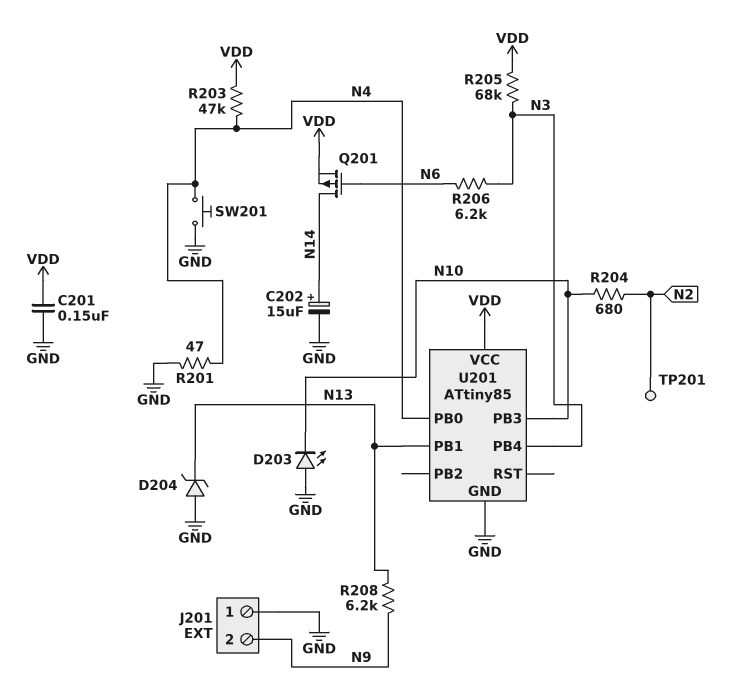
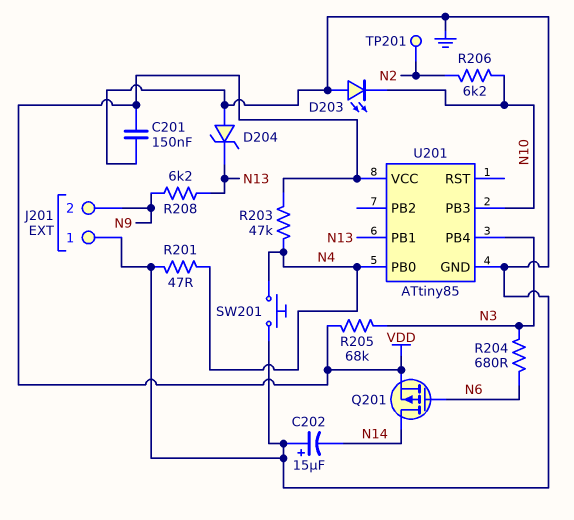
C202: 15uF (plus N14, minus GND) -> 15uF (plus GND, minus N14)
R204: 680 (N2, N10) -> 680 (N3, N6)
R206: 6.2k (N3, N6) -> 6.2k (N2, N10)

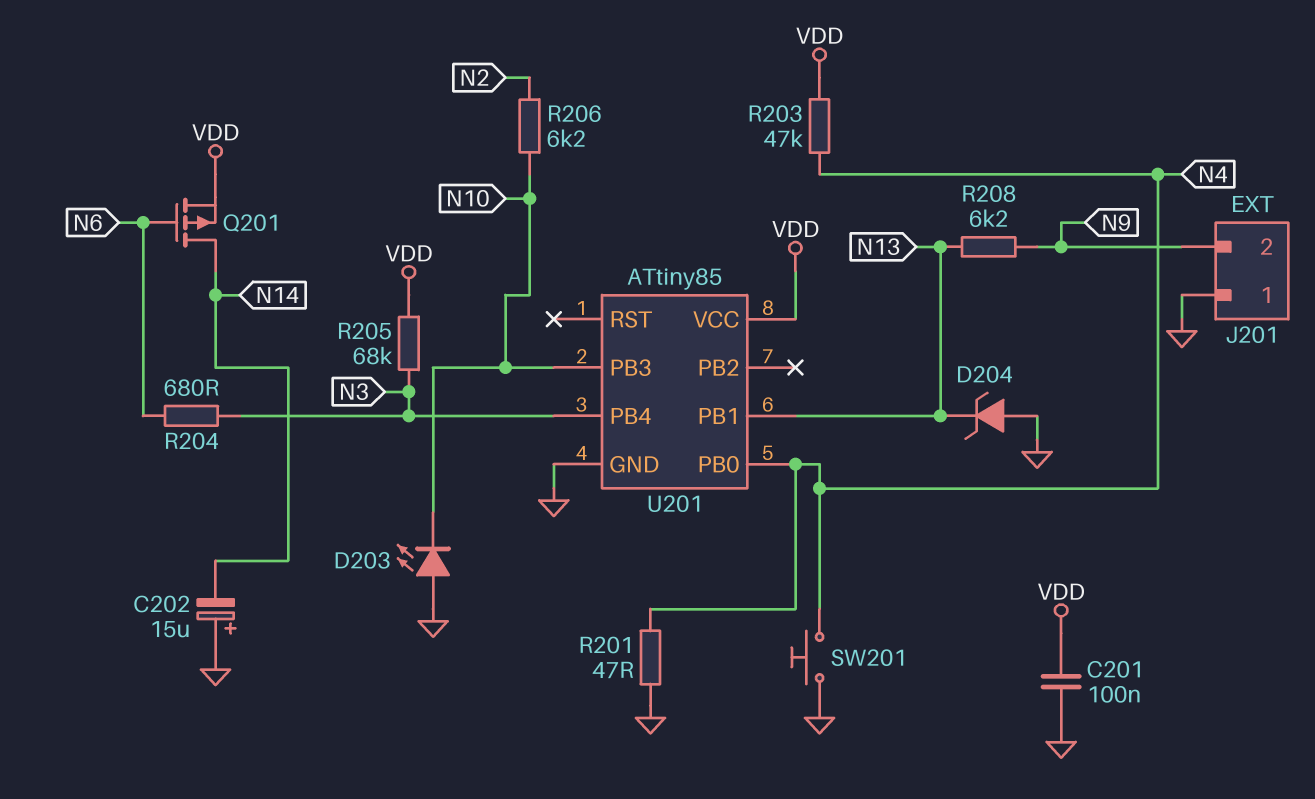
C201: 150nF (GND, VDD) -> 100nF (GND, VDD)
TP201: test point (N2) -> none

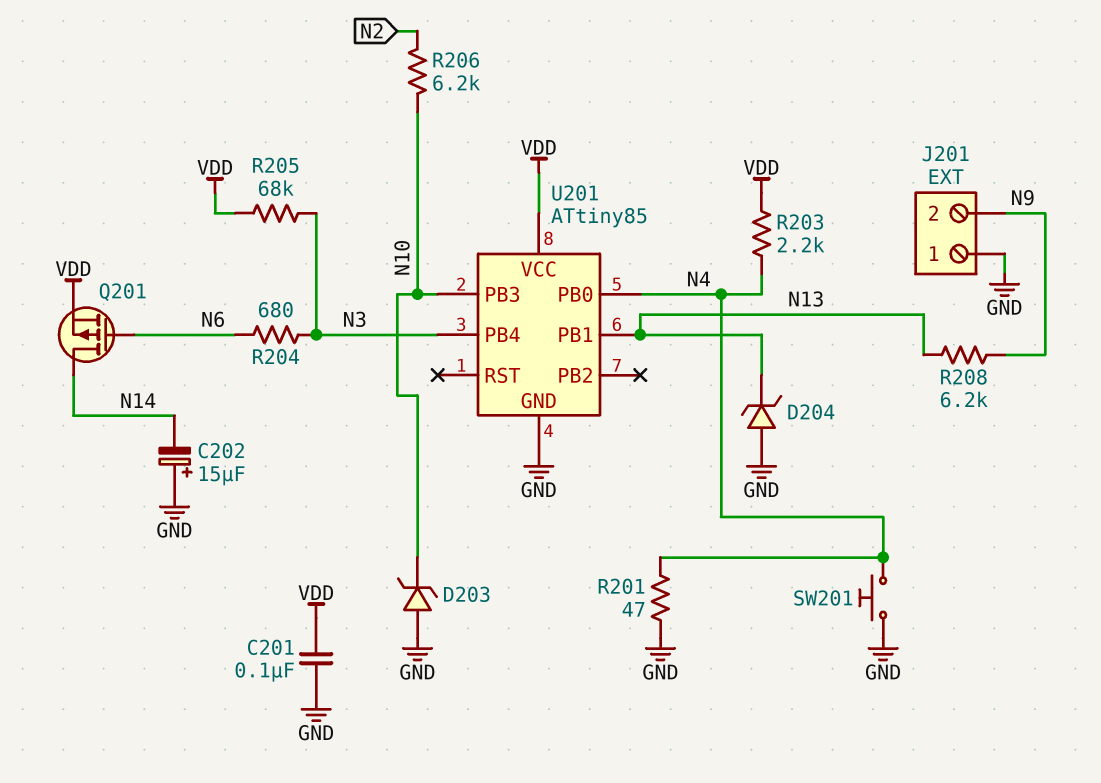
D203: LED (A GND, K N10) -> zener (A GND, K N10)
R203: 47k (N4, VDD) -> 2.2k (N4, VDD)

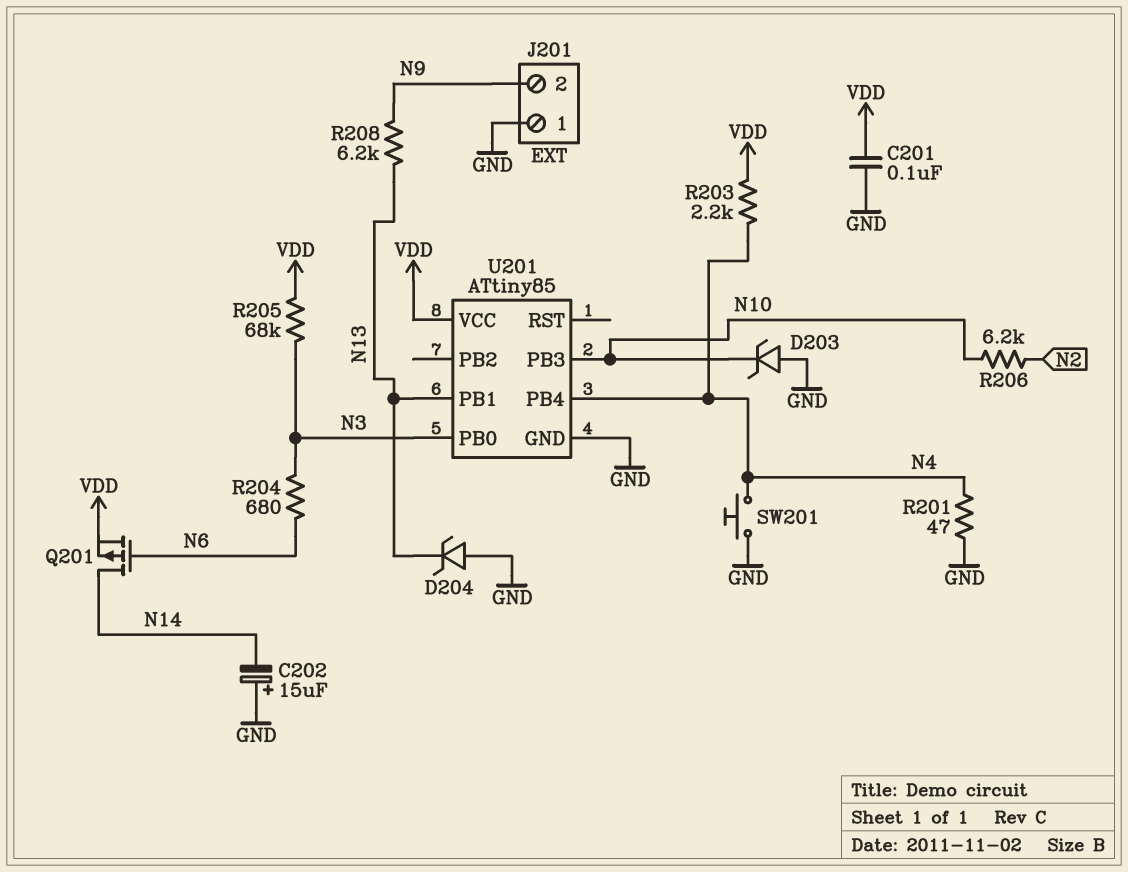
U201 pin PB0: N4 -> N3
U201 pin PB4: N3 -> N4

